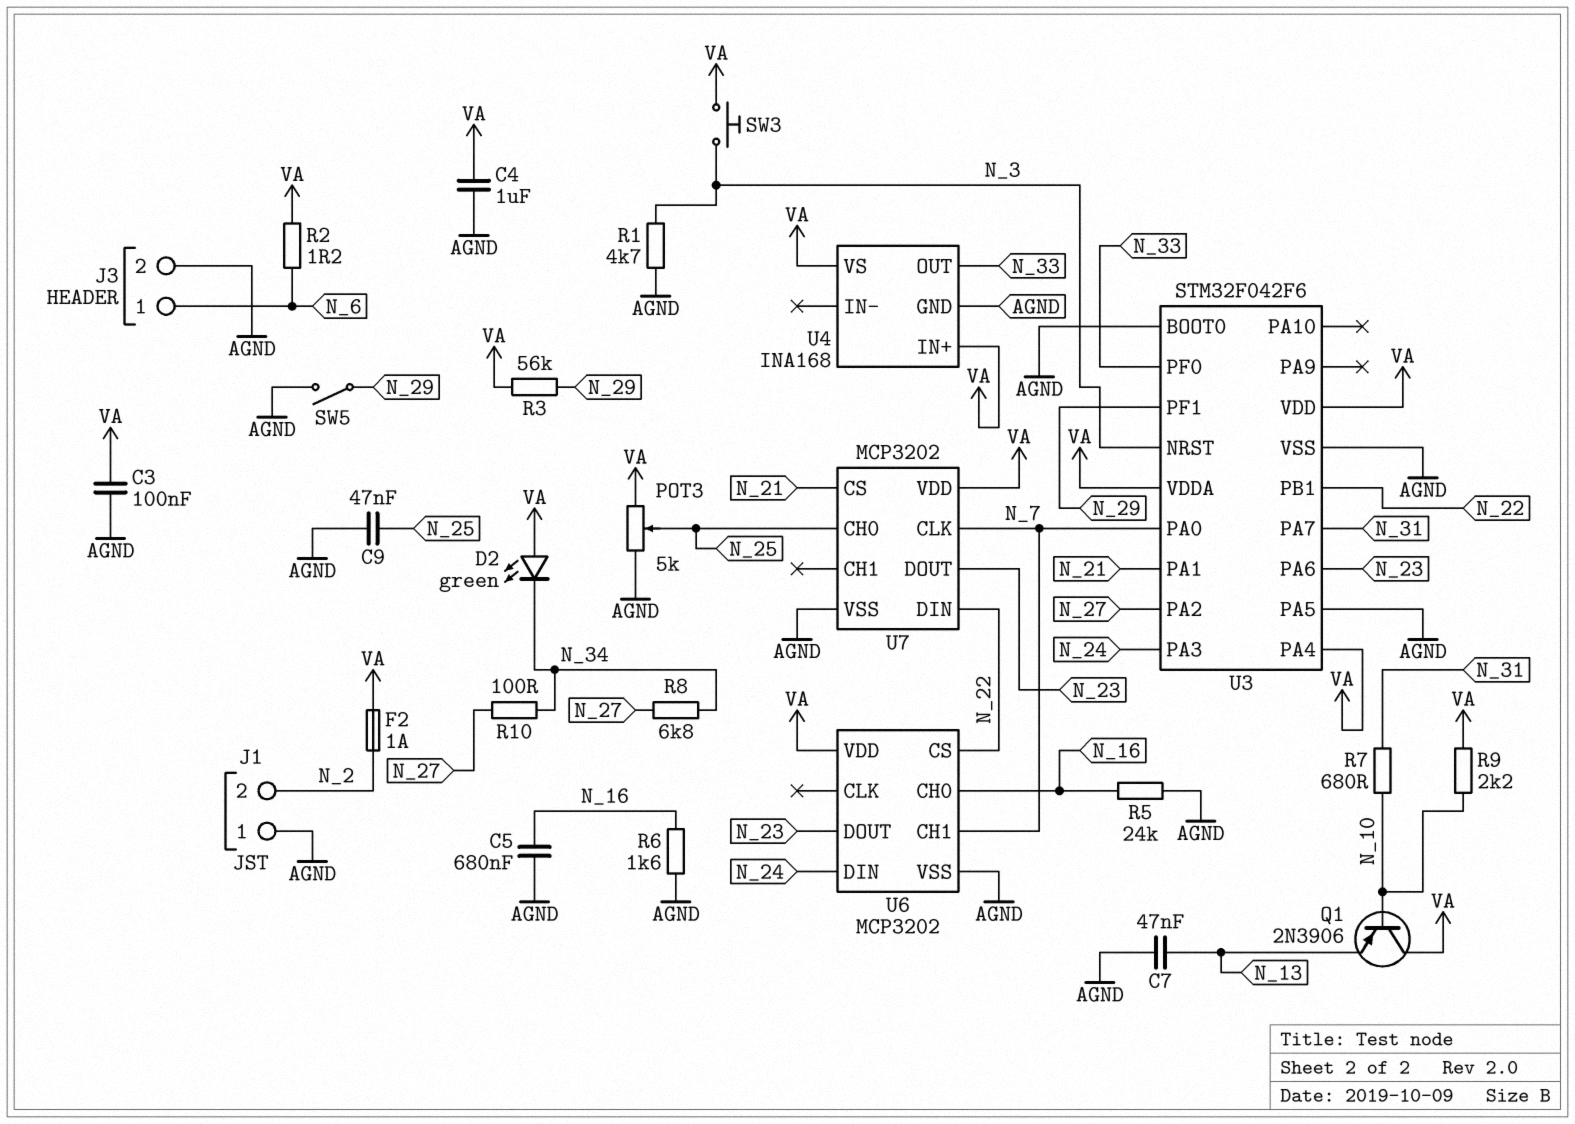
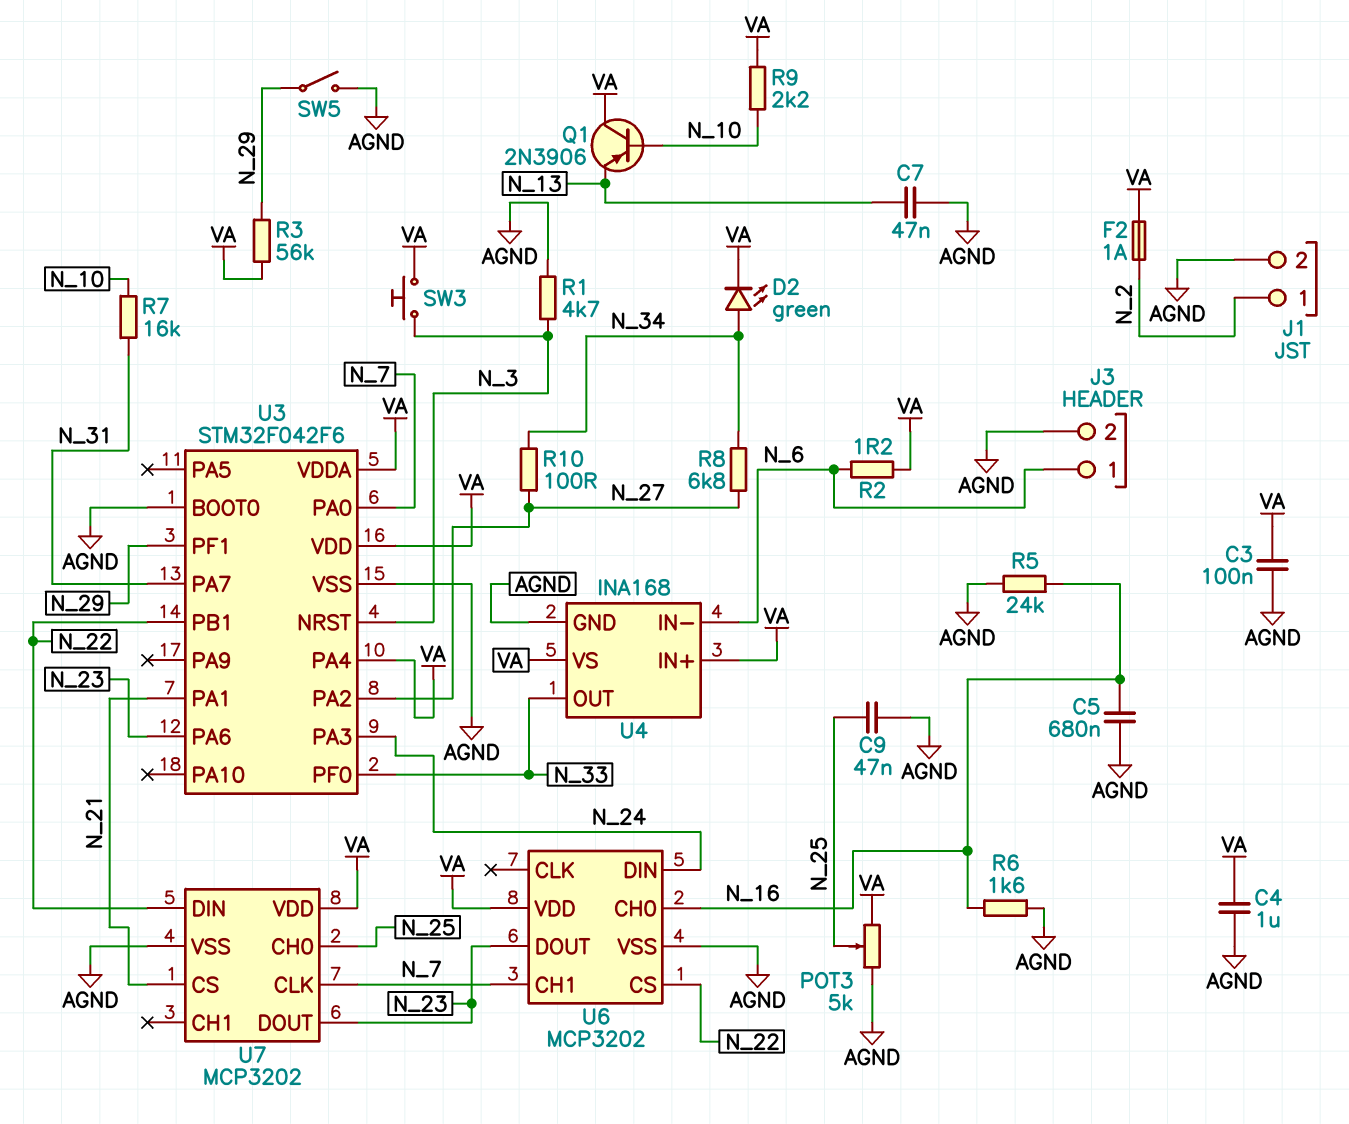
D2: LED green (A VA, K N_34) -> LED green (A N_34, K VA)
J1 pin 1: AGND -> N_2
J1 pin 2: N_2 -> AGND
R7: 680 (N_10, N_31) -> 16k (N_10, N_31)
U3 pin PA5: AGND -> none
U4 pin IN-: none -> N_6

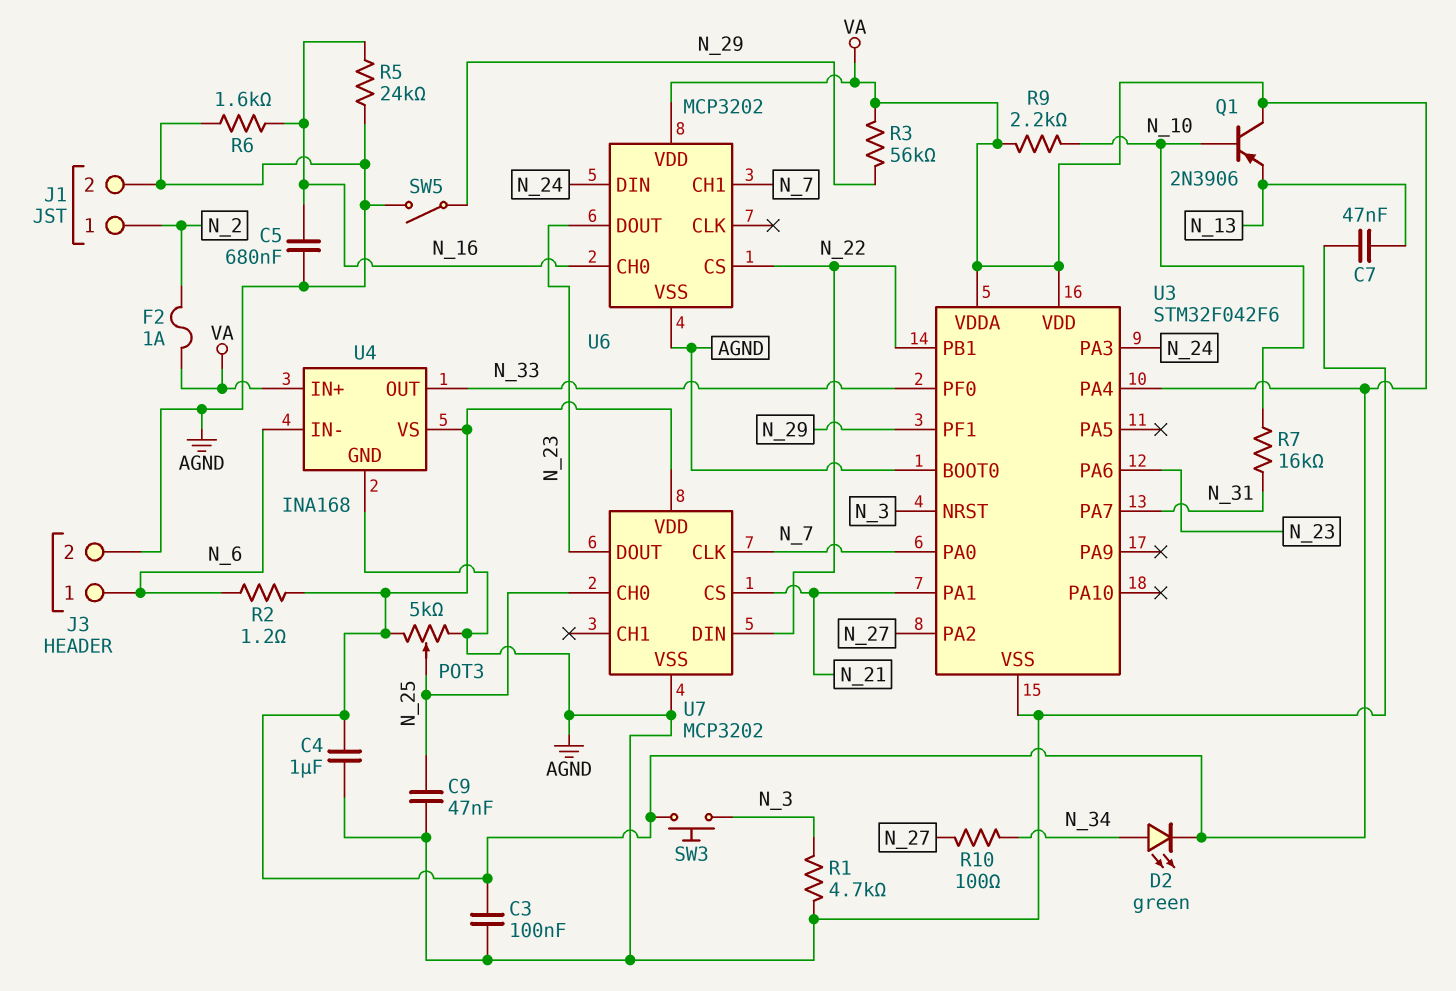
R8: 6.8k (N_27, N_34) -> none

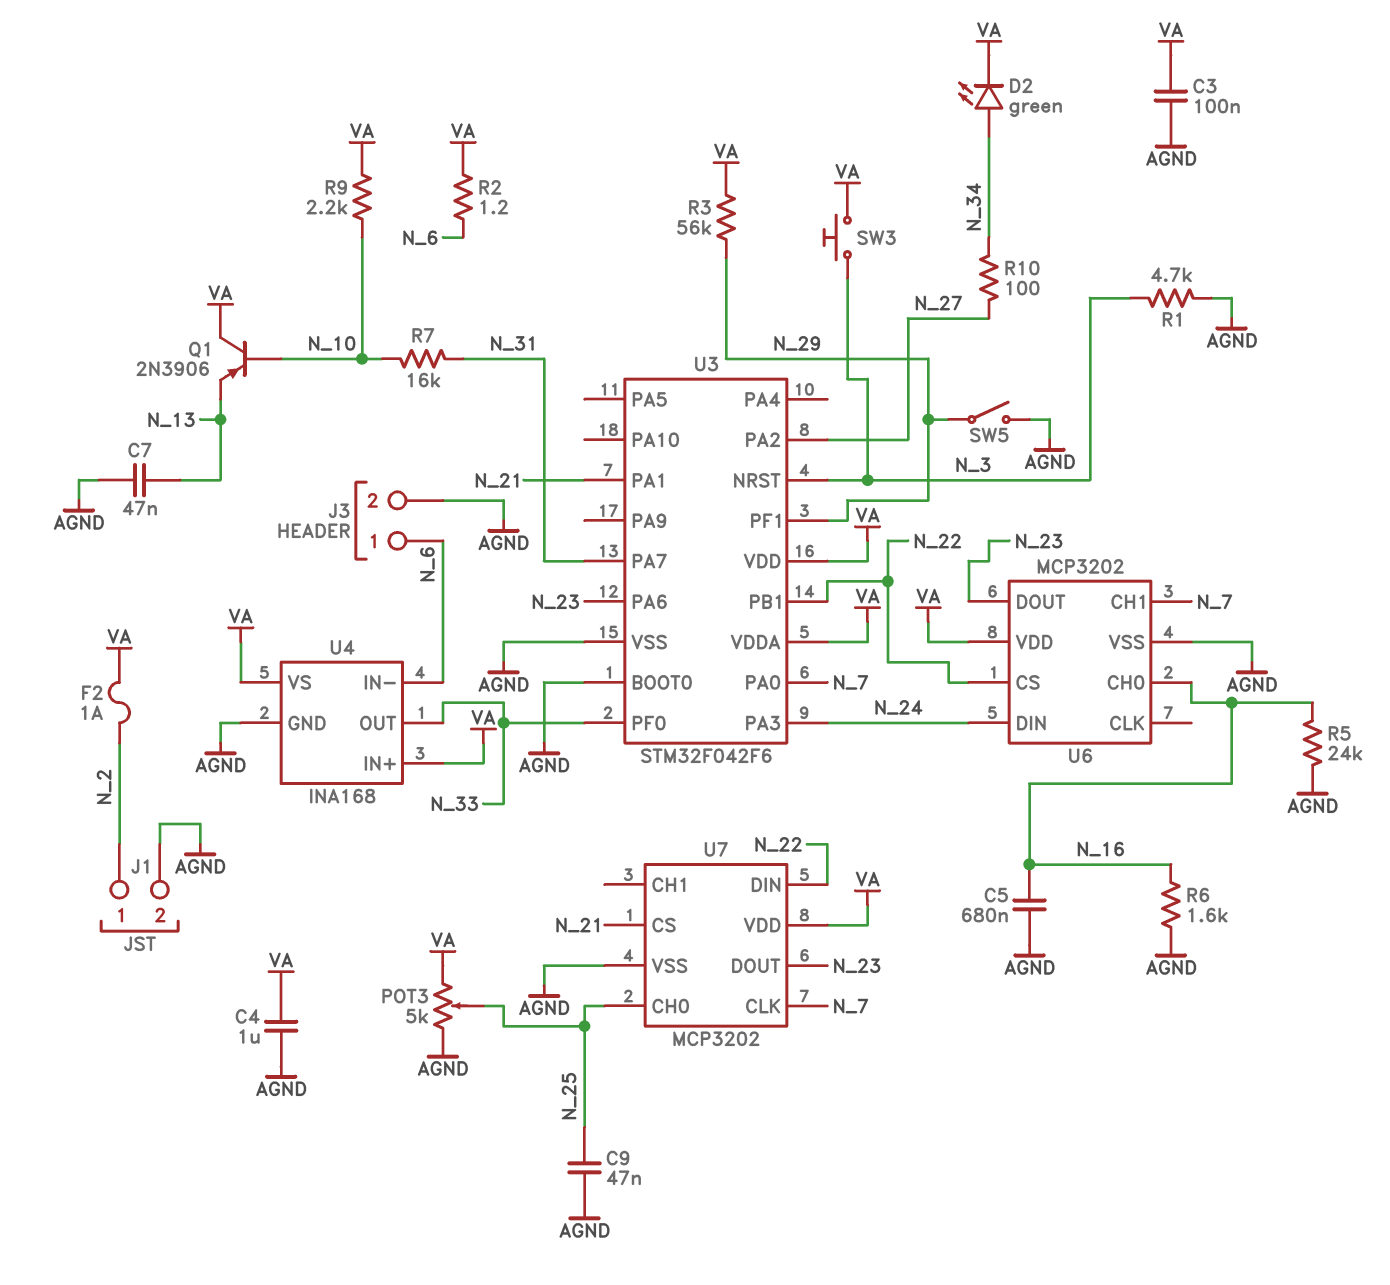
U3 pin PA4: VA -> none

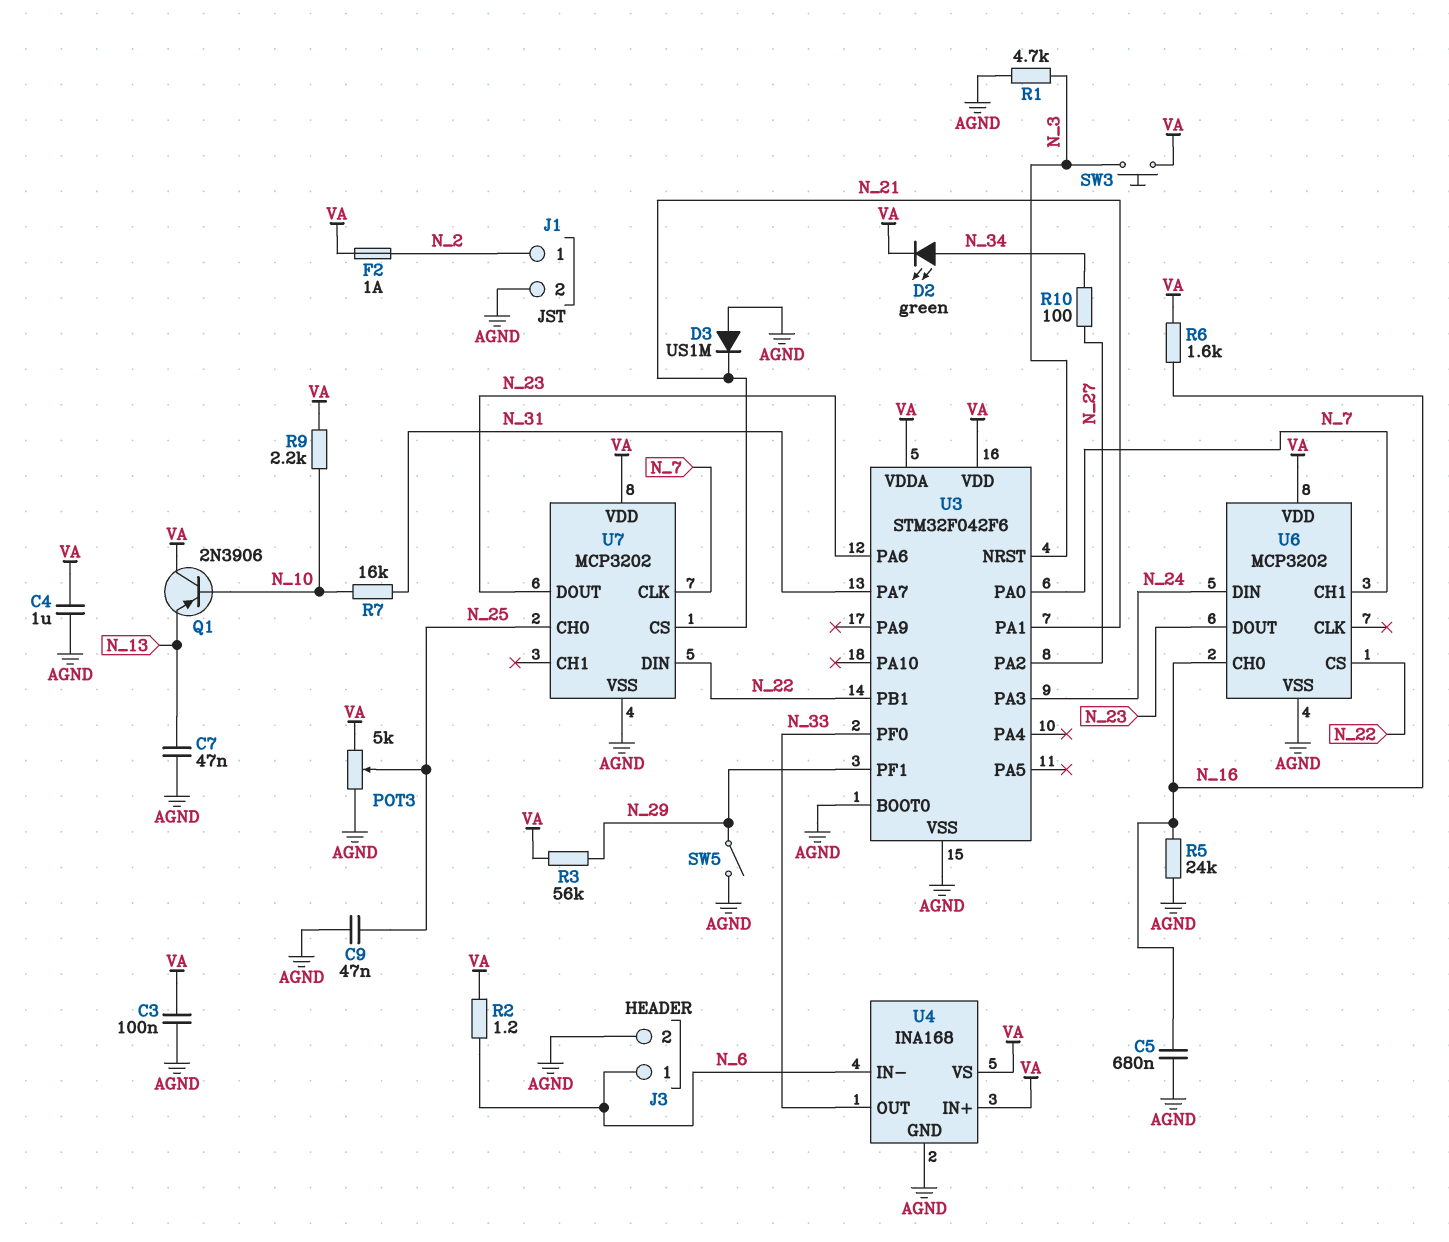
D3: none -> diode US1M (A AGND, K N_21)
R6: 1.6k (AGND, N_16) -> 1.6k (N_16, VA)

